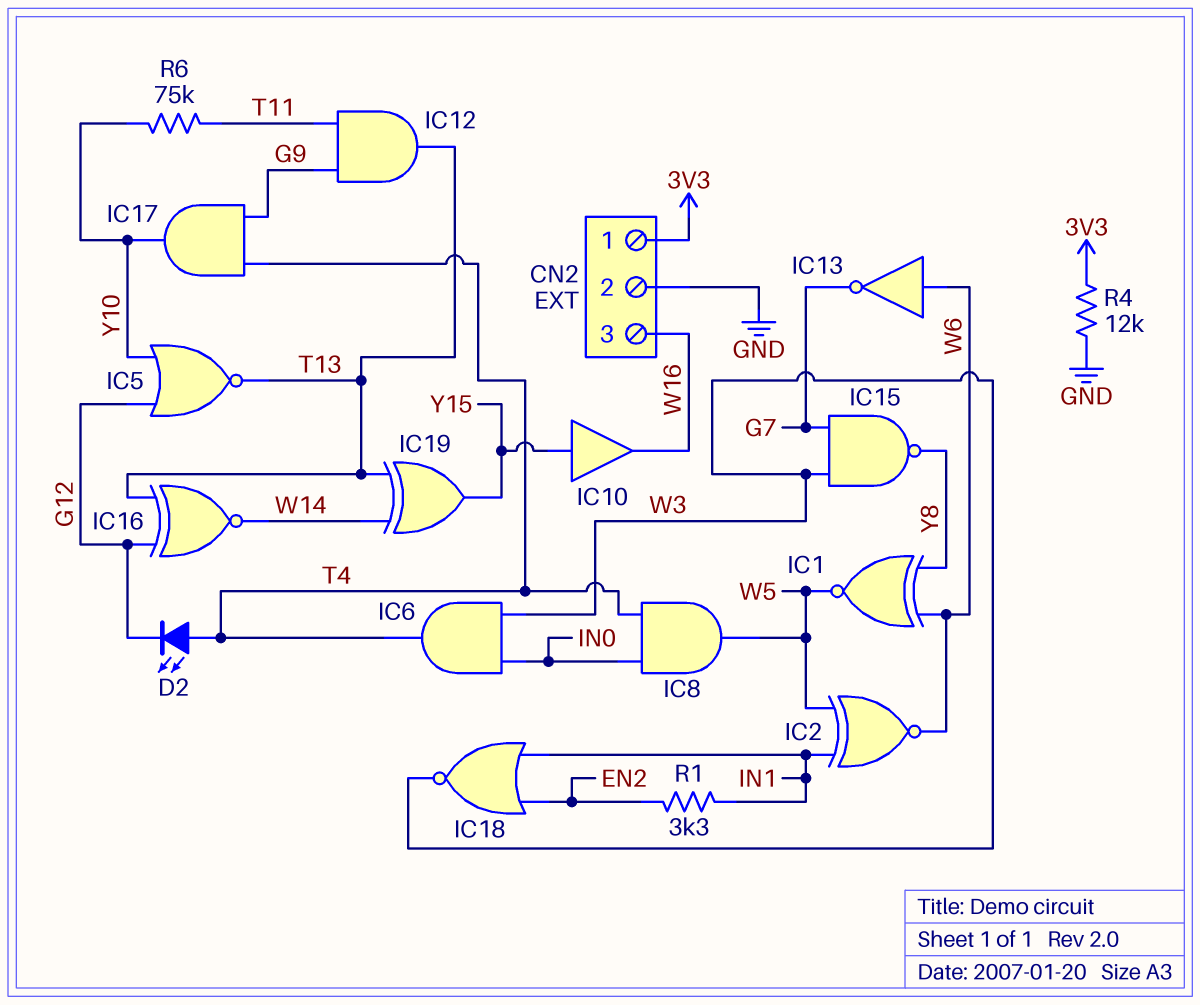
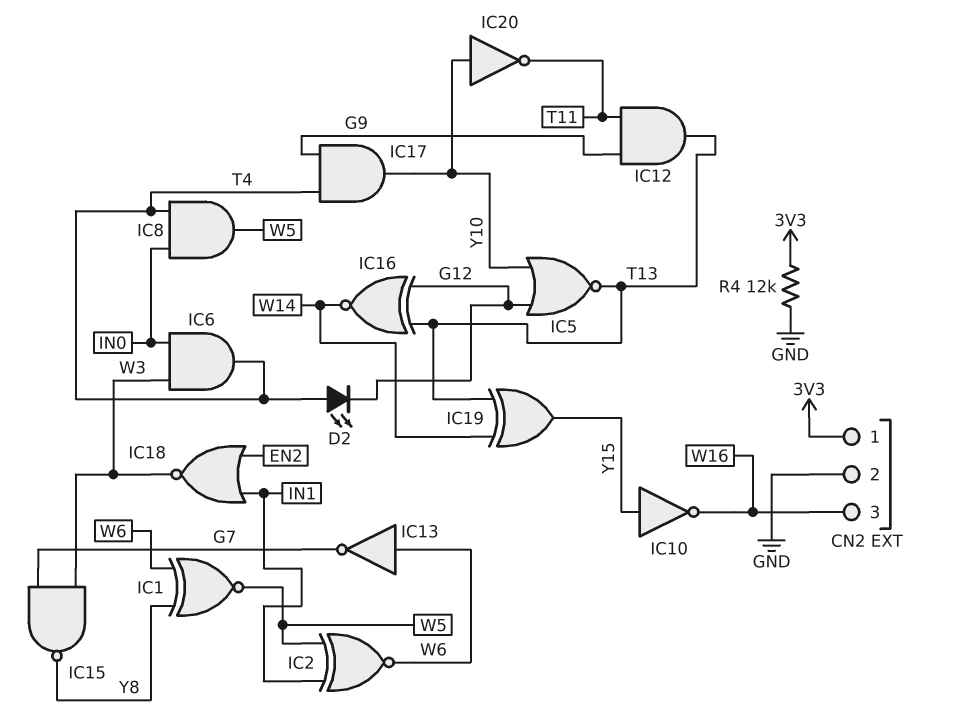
IC10: buffer (in Y15, out W16) -> NOT (in Y15, out W16)
IC20: none -> NOT (in Y10, out T11)
R1: 3.3k (EN2, IN1) -> none
R6: 75k (T11, Y10) -> none

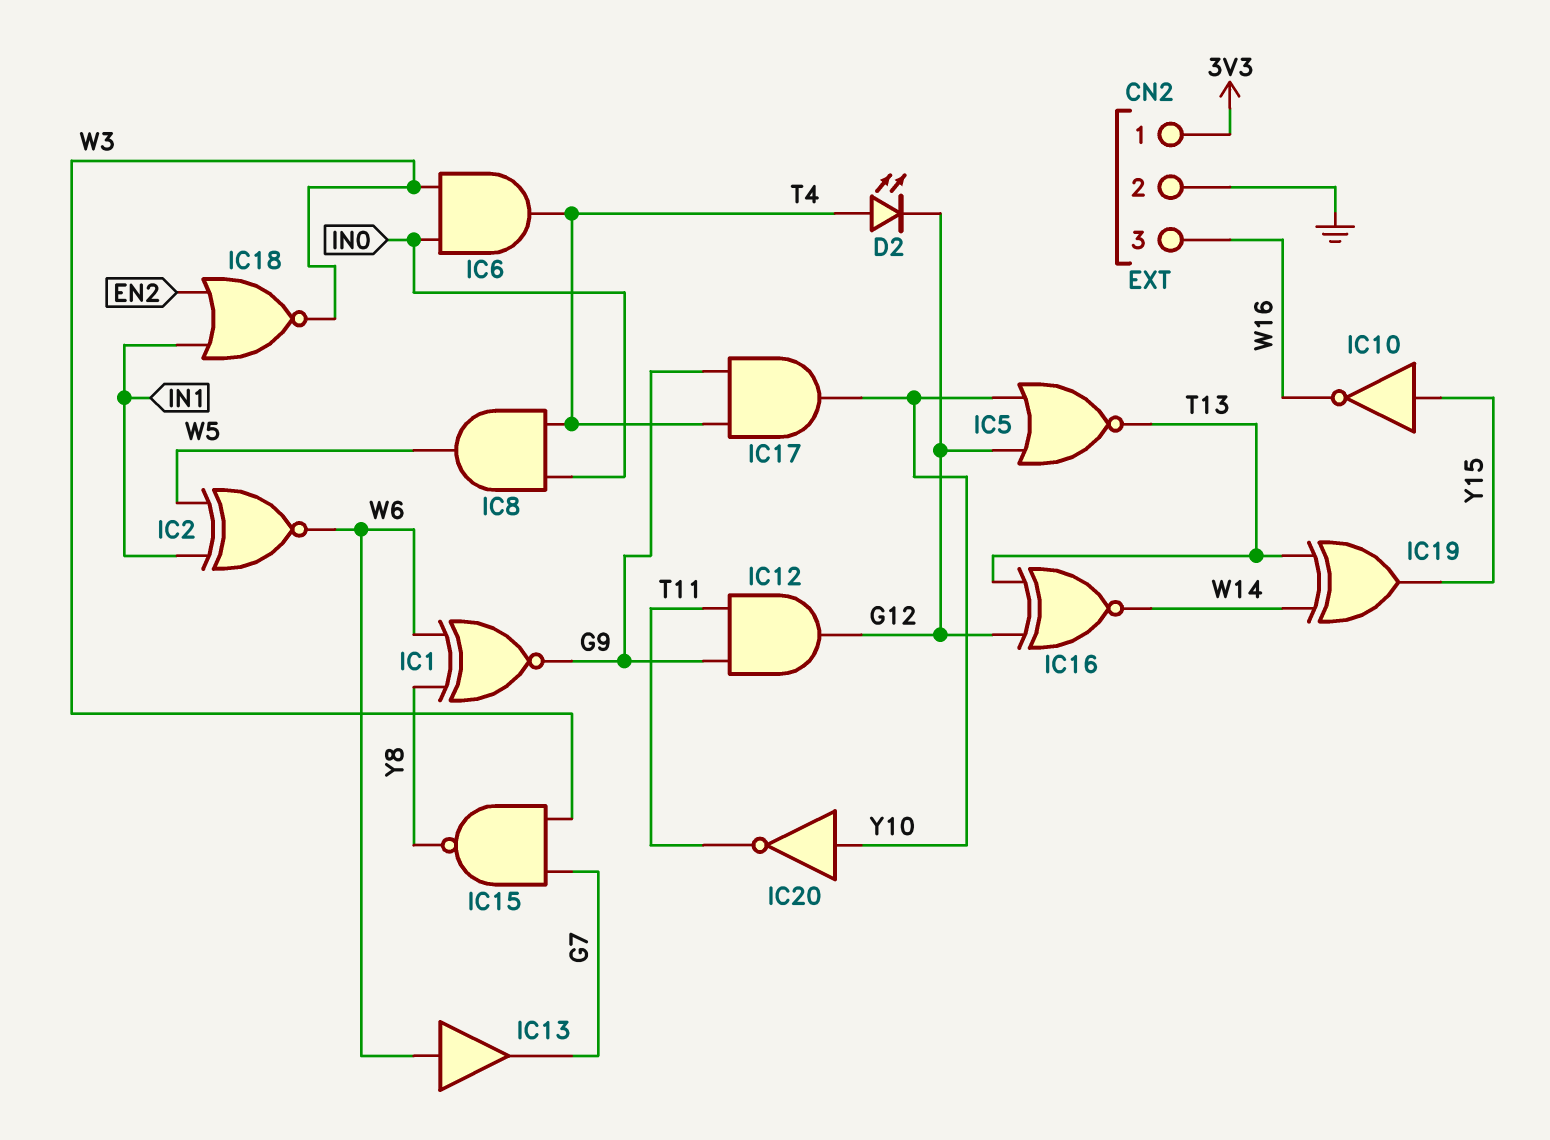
IC1: XNOR (in W6, in Y8, out W5) -> XNOR (in W6, in Y8, out G9)
IC12: AND (in G9, in T11, out T13) -> AND (in G9, in T11, out G12)
IC13: NOT (in W6, out G7) -> buffer (in W6, out G7)
R4: 12k (3V3, GND) -> none

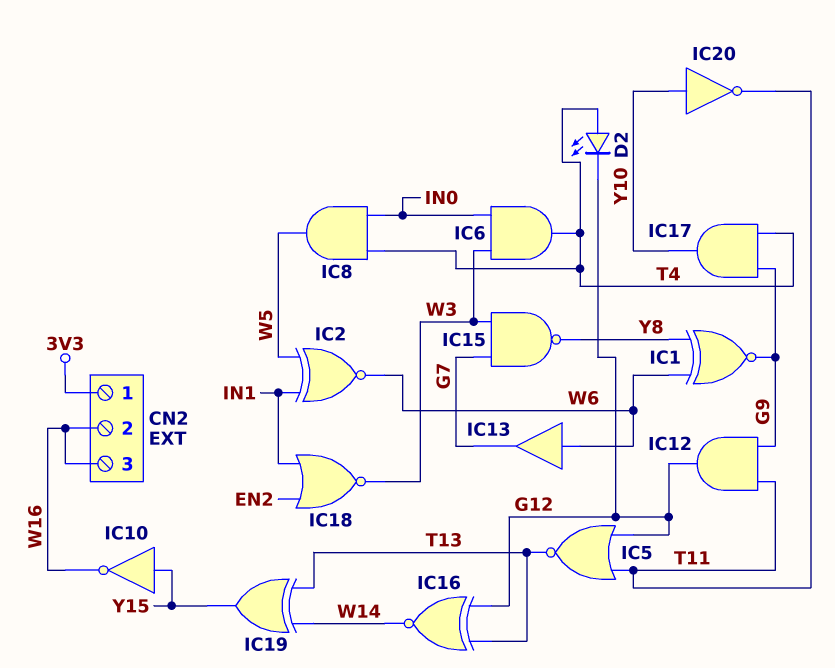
CN2 pin 2: GND -> W16
IC5: NOR (in G12, in Y10, out T13) -> NOR (in G12, in T11, out T13)

